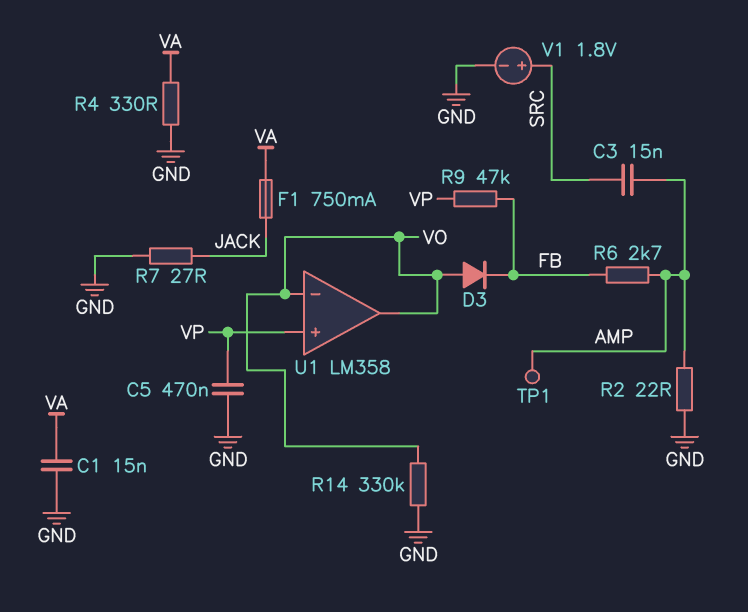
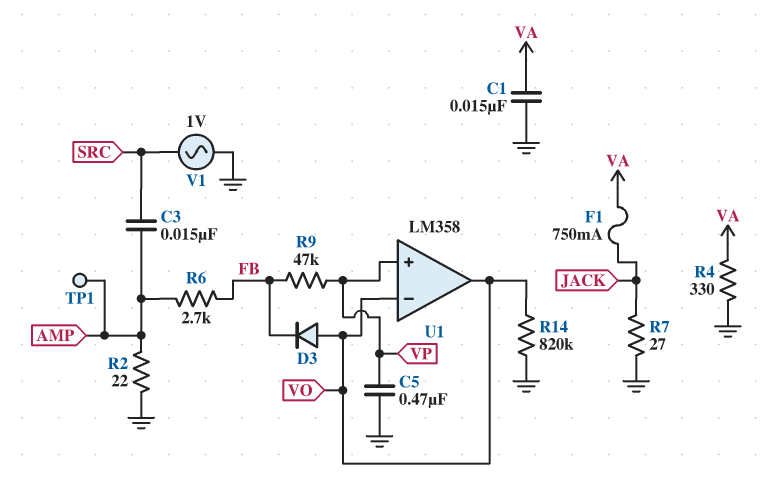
R14: 330k (GND, VO) -> 820k (GND, VO)
V1: 1.8V (plus SRC, minus GND) -> AC 1V (GND, SRC)

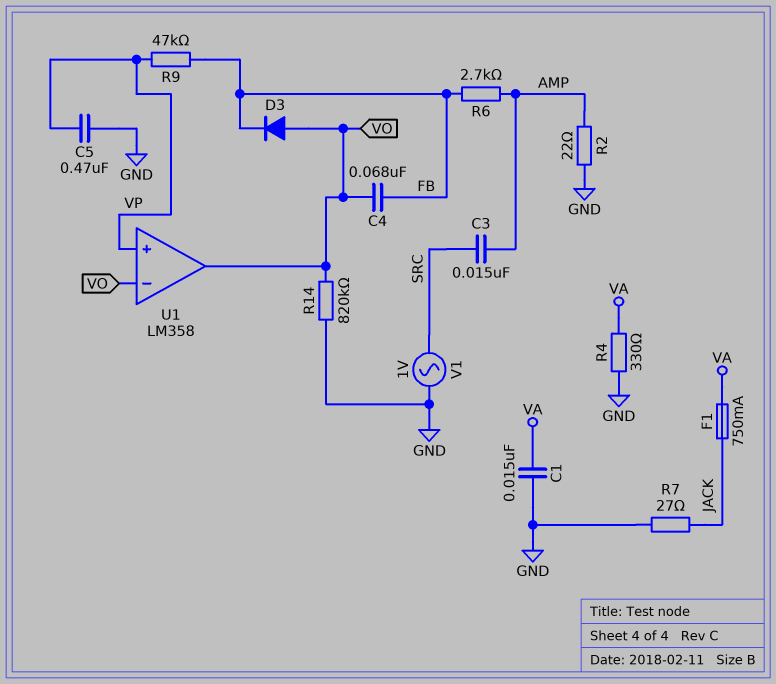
C4: none -> 68nF (FB, VO)
TP1: test point (AMP) -> none

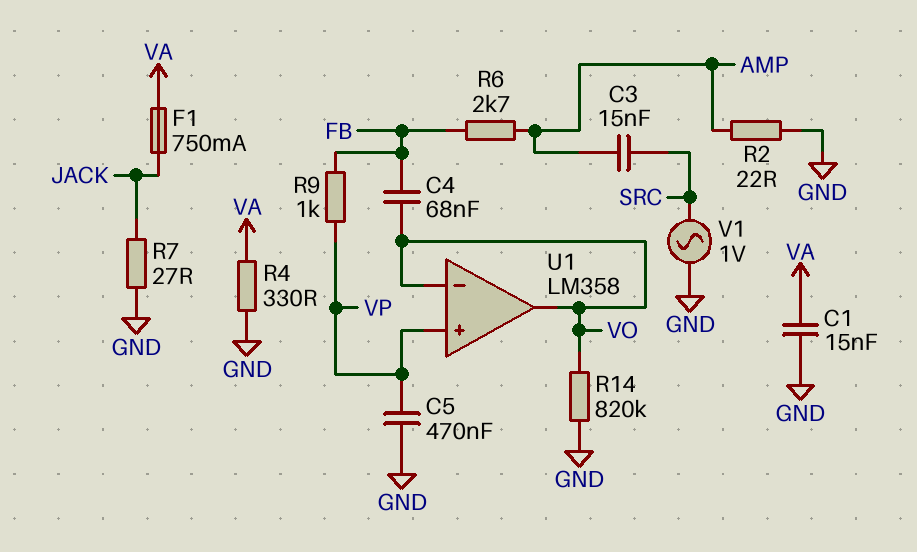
D3: diode (A VO, K FB) -> none
R9: 47k (FB, VP) -> 1k (FB, VP)

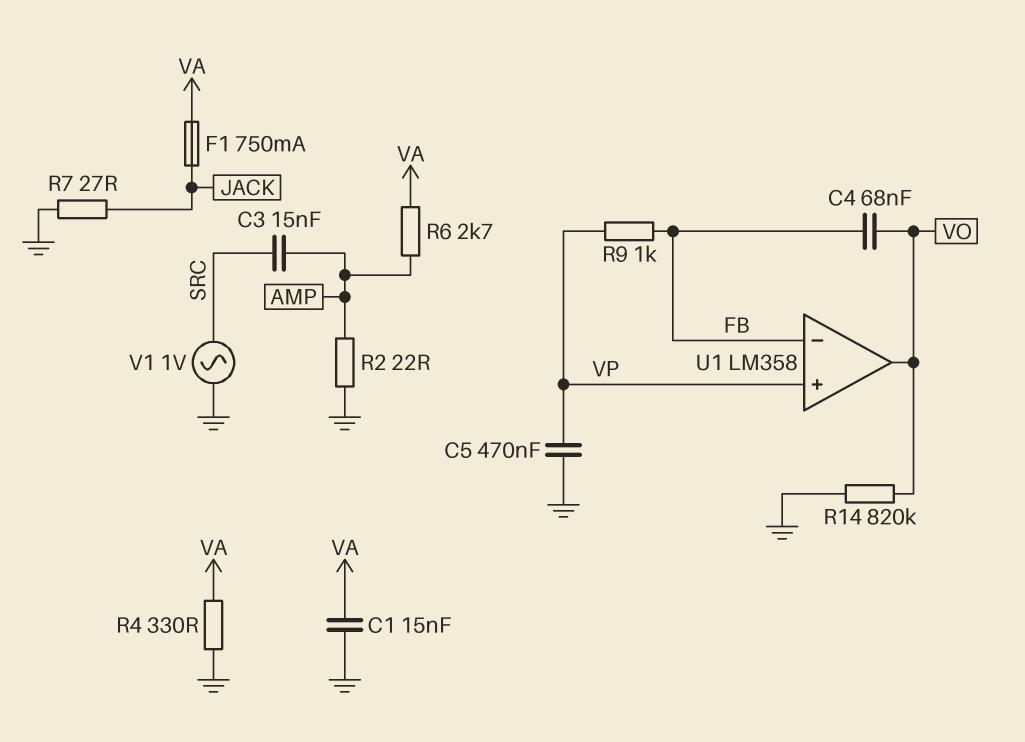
R6: 2.7k (AMP, FB) -> 2.7k (AMP, VA)
U1 pin in-: VO -> FB

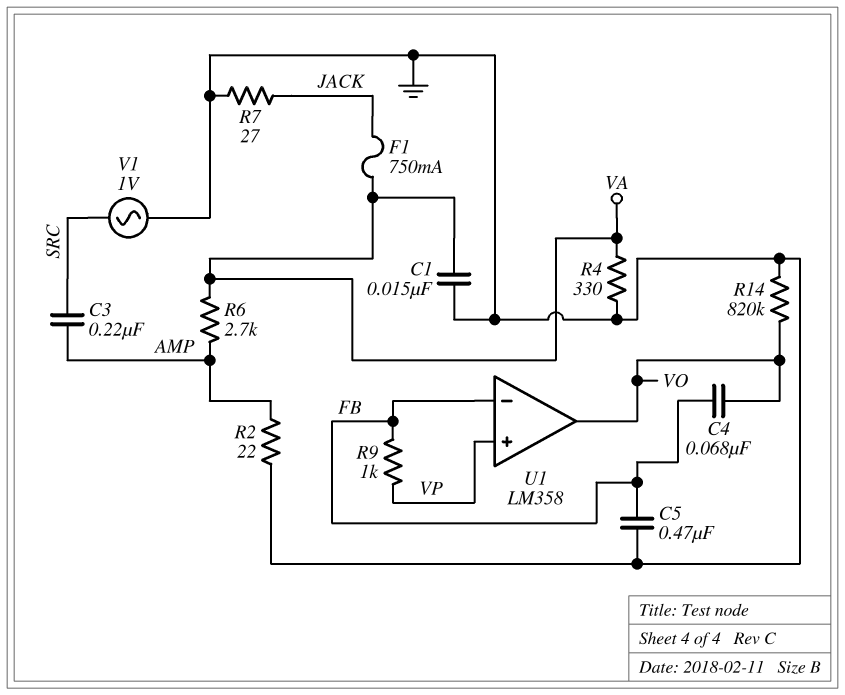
C3: 15nF (AMP, SRC) -> 220nF (AMP, SRC)
C5: 470nF (GND, VP) -> 470nF (FB, GND)

